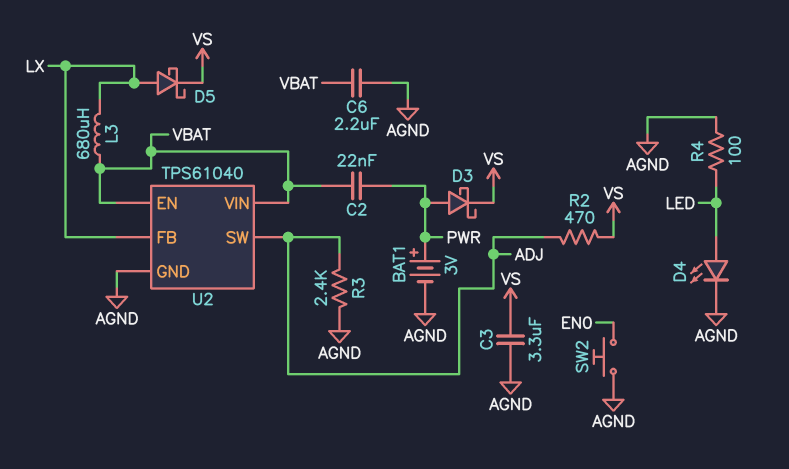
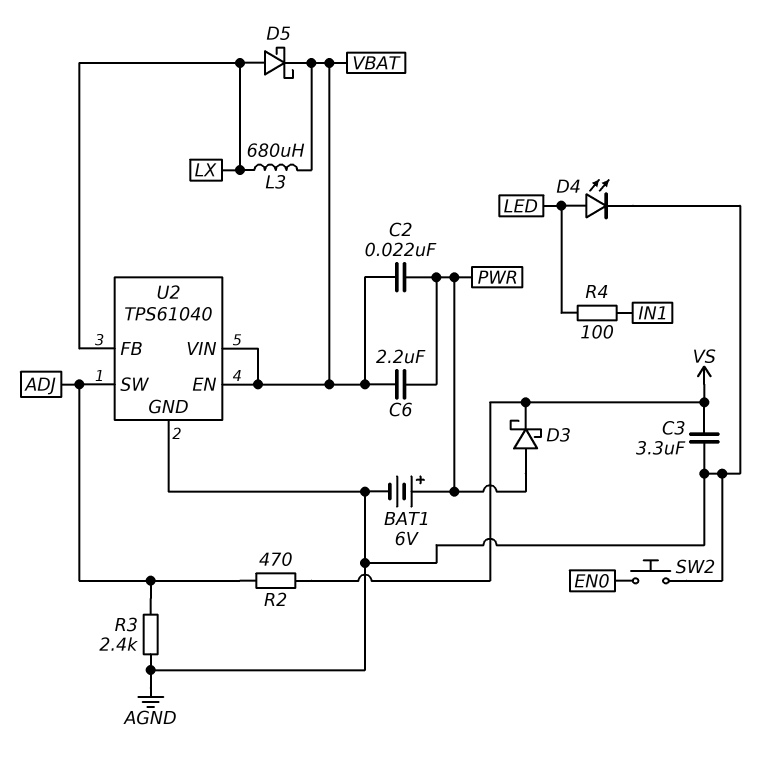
BAT1: 3V (plus PWR, minus AGND) -> 6V (plus PWR, minus AGND)
C6: 2.2uF (AGND, VBAT) -> 2.2uF (PWR, VBAT)
D5: schottky (A LX, K VS) -> schottky (A LX, K VBAT)
R4: 100 (AGND, LED) -> 100 (IN1, LED)

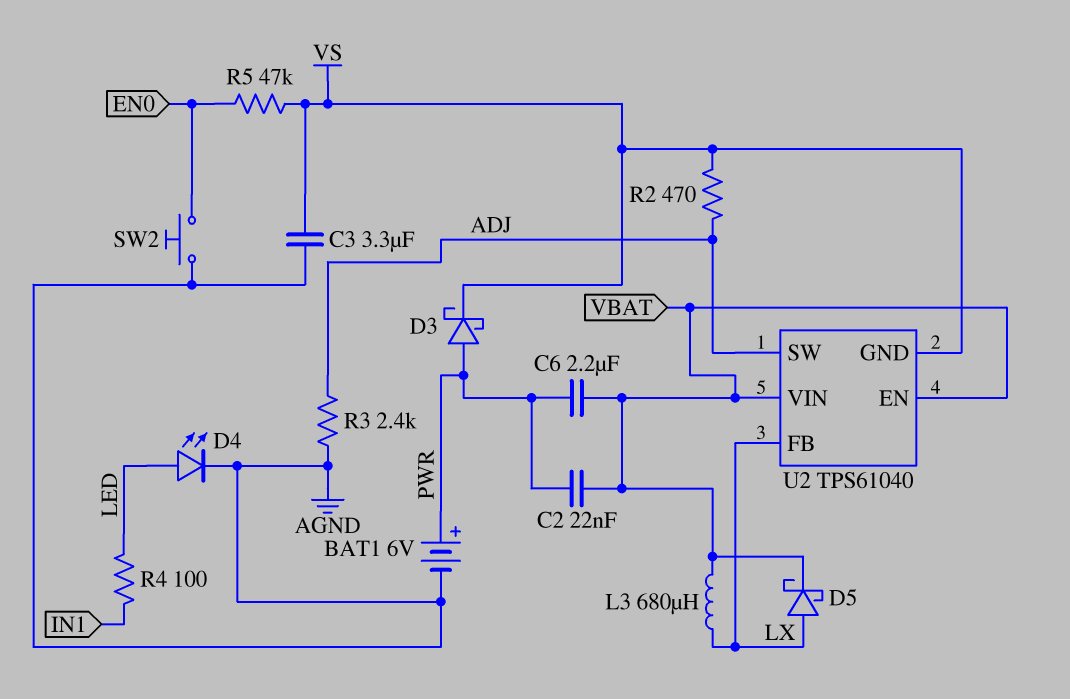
R5: none -> 47k (EN0, VS)
U2 pin GND: AGND -> VS

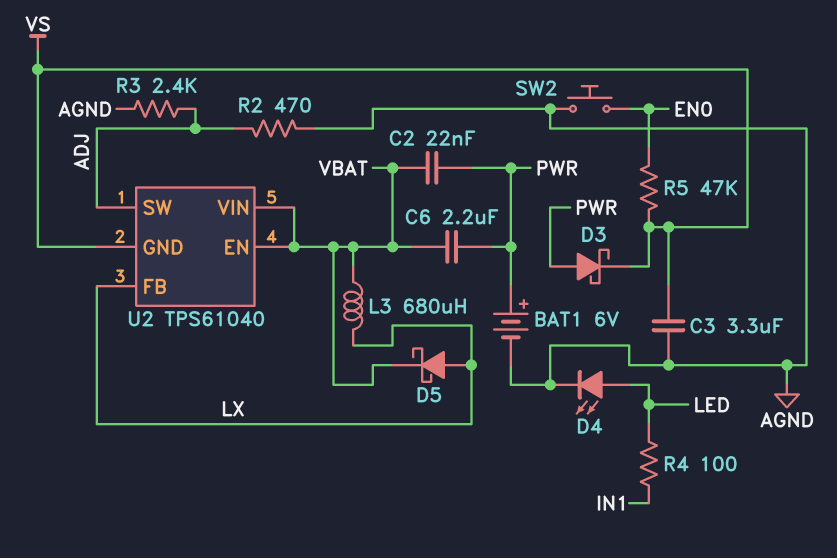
R2: 470 (ADJ, VS) -> 470 (ADJ, AGND)

